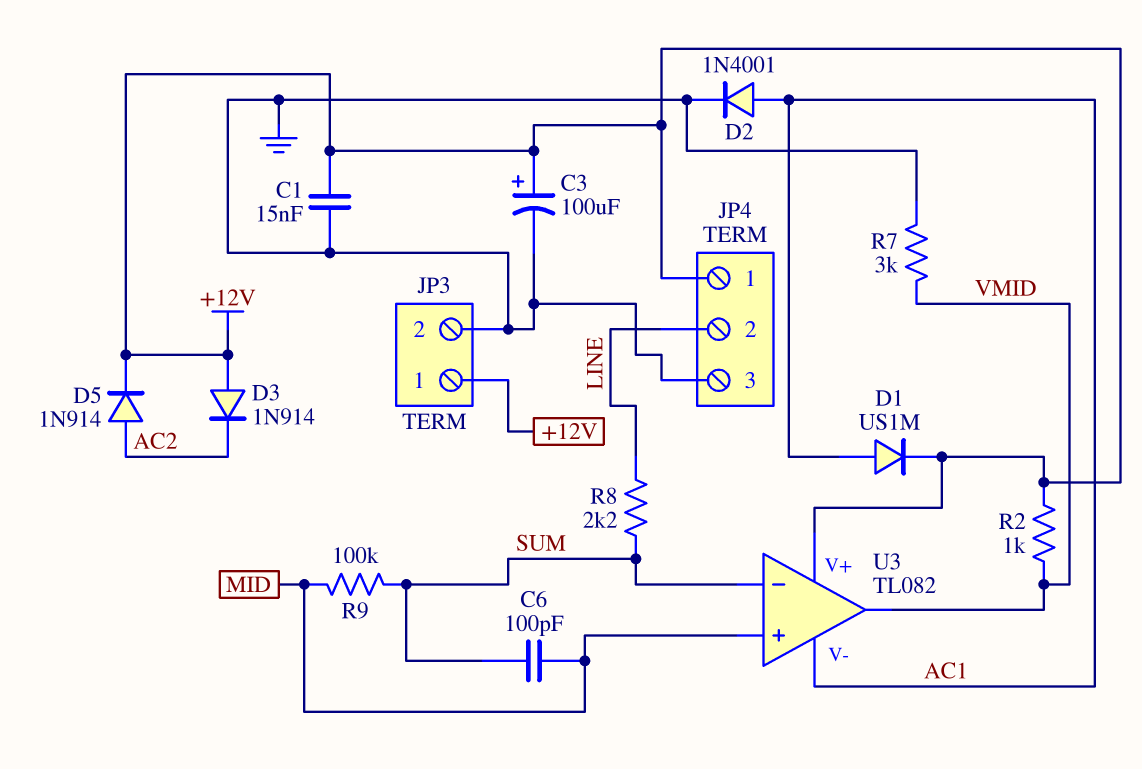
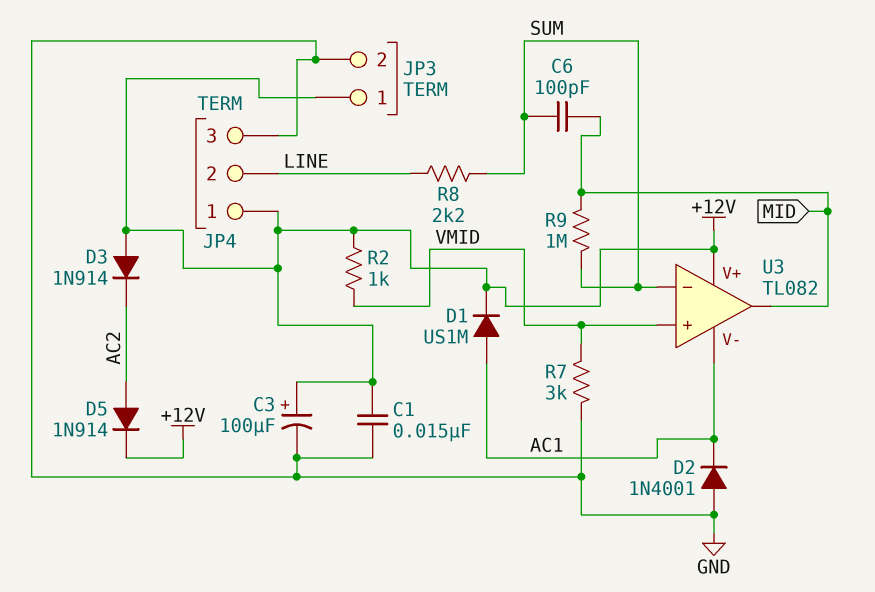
D2: diode 1N4001 (A AC1, K GND) -> diode 1N4001 (A GND, K AC1)
R9: 100k (MID, SUM) -> 1M (MID, SUM)
U3 pin in+: MID -> VMID
U3 pin out: VMID -> MID

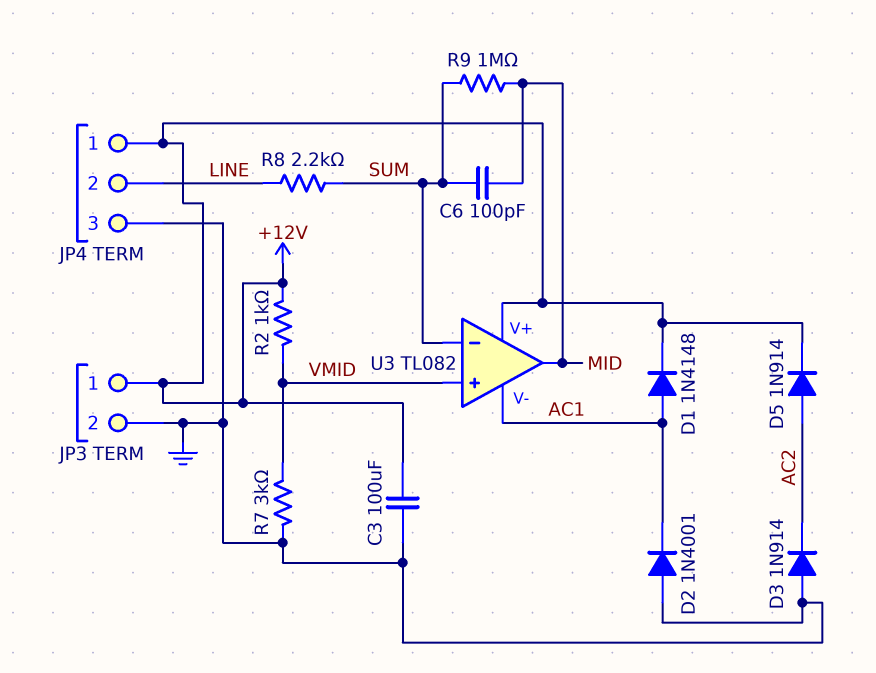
C1: 15nF (+12V, GND) -> none
C3: 100uF (plus +12V, minus GND) -> 100uF (+12V, GND)
D1: diode US1M (A AC1, K +12V) -> diode 1N4148 (A AC1, K +12V)
D3: diode 1N914 (A +12V, K AC2) -> diode 1N914 (A GND, K AC2)

